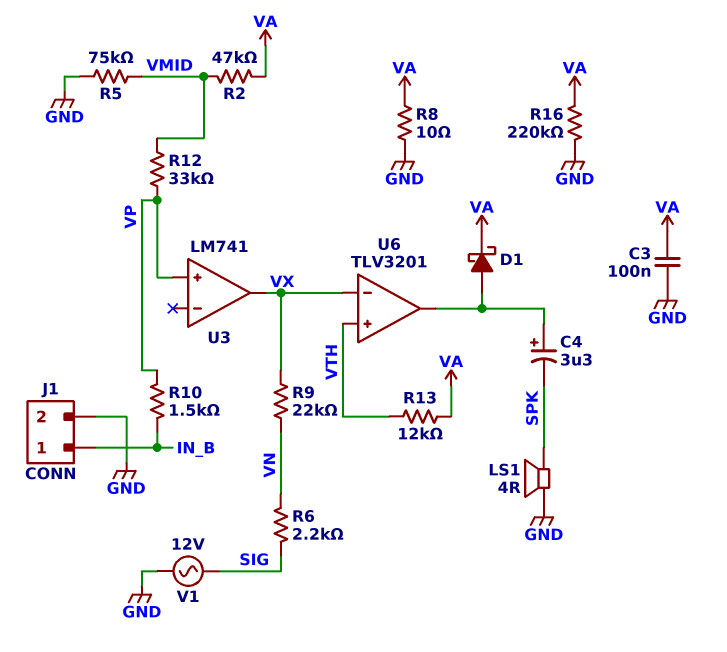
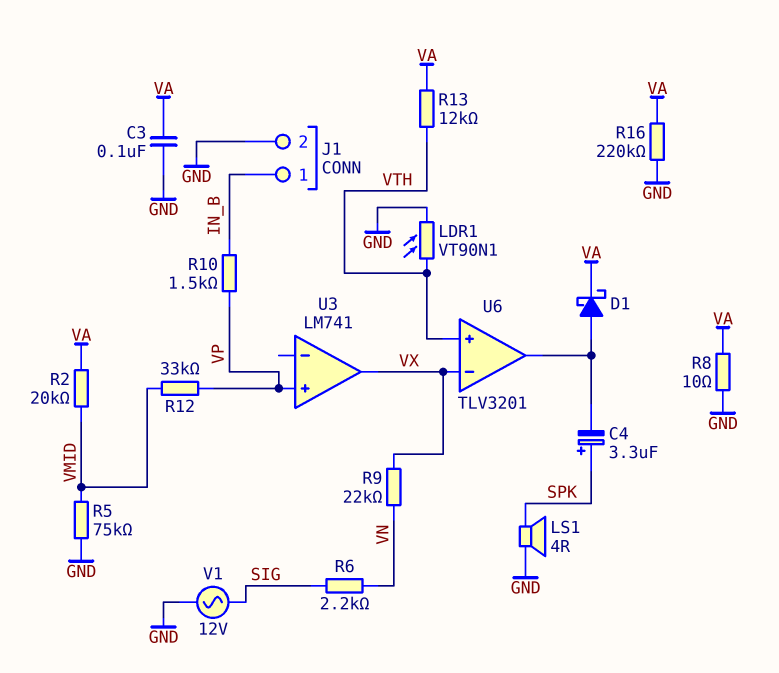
C4: 3.3uF (plus U6/out, minus SPK) -> 3.3uF (plus SPK, minus U6/out)
LDR1: none -> VT90N1 (GND, VTH)
R2: 47k (VA, VMID) -> 20k (VA, VMID)

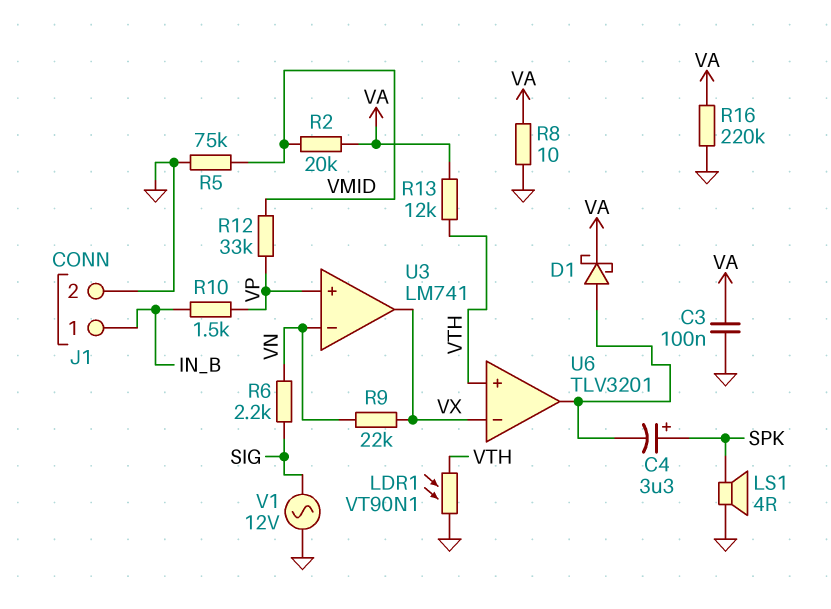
U3 pin in-: none -> VN

